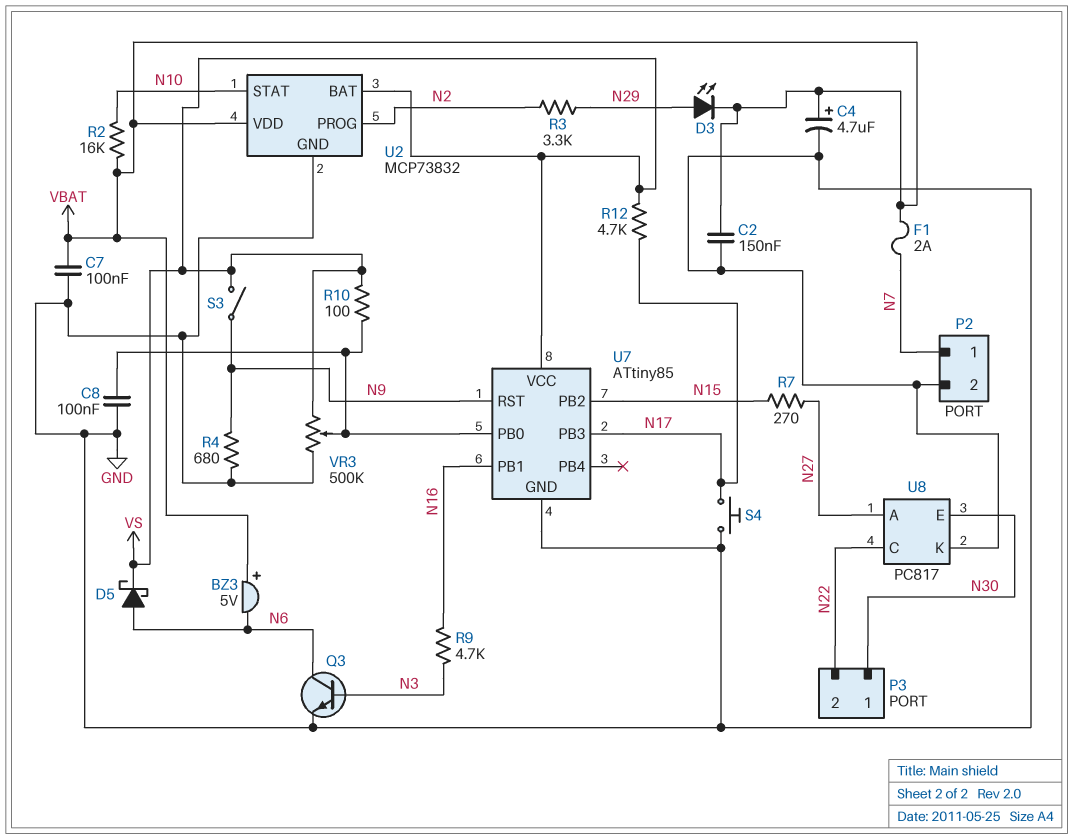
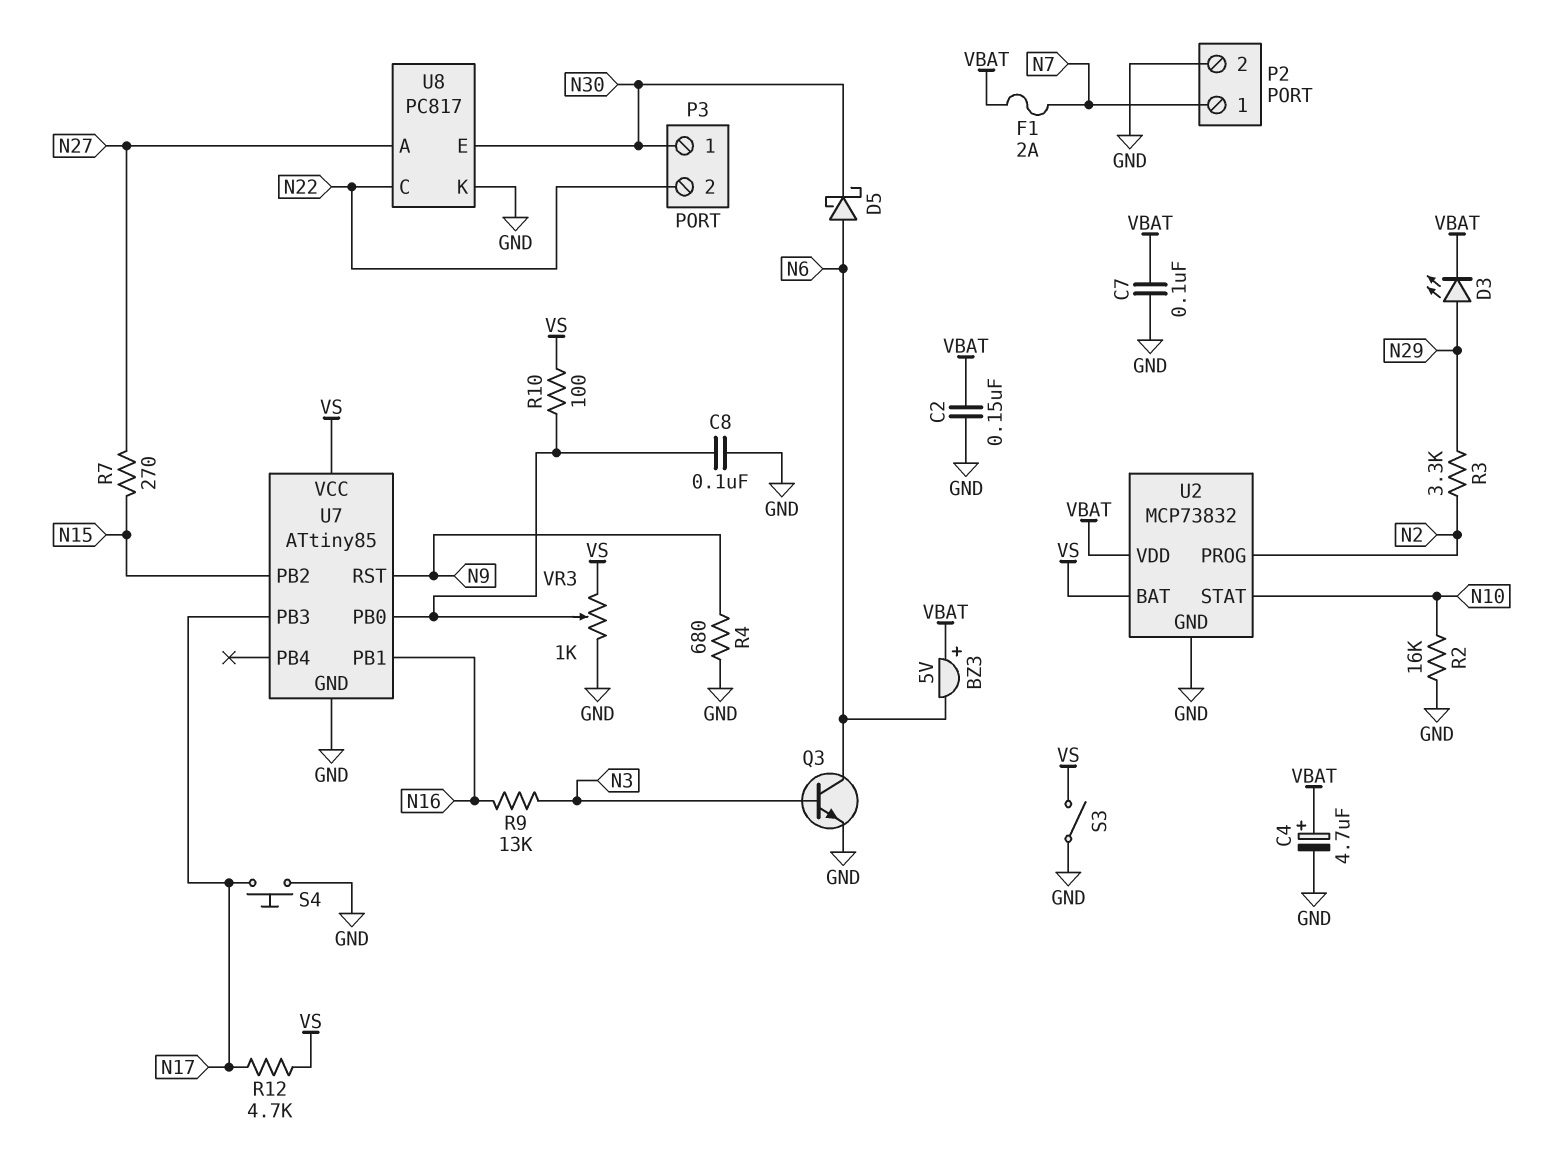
D5: schottky (A N6, K VS) -> schottky (A N6, K N30)
R2: 16k (N10, VBAT) -> 16k (GND, N10)
R9: 4.7k (N3, N16) -> 13k (N3, N16)
S3: switch (N9, VS) -> switch (GND, VS)
VR3: 500k (GND, VS, wiper U7/PB0) -> 1k (GND, VS, wiper U7/PB0)

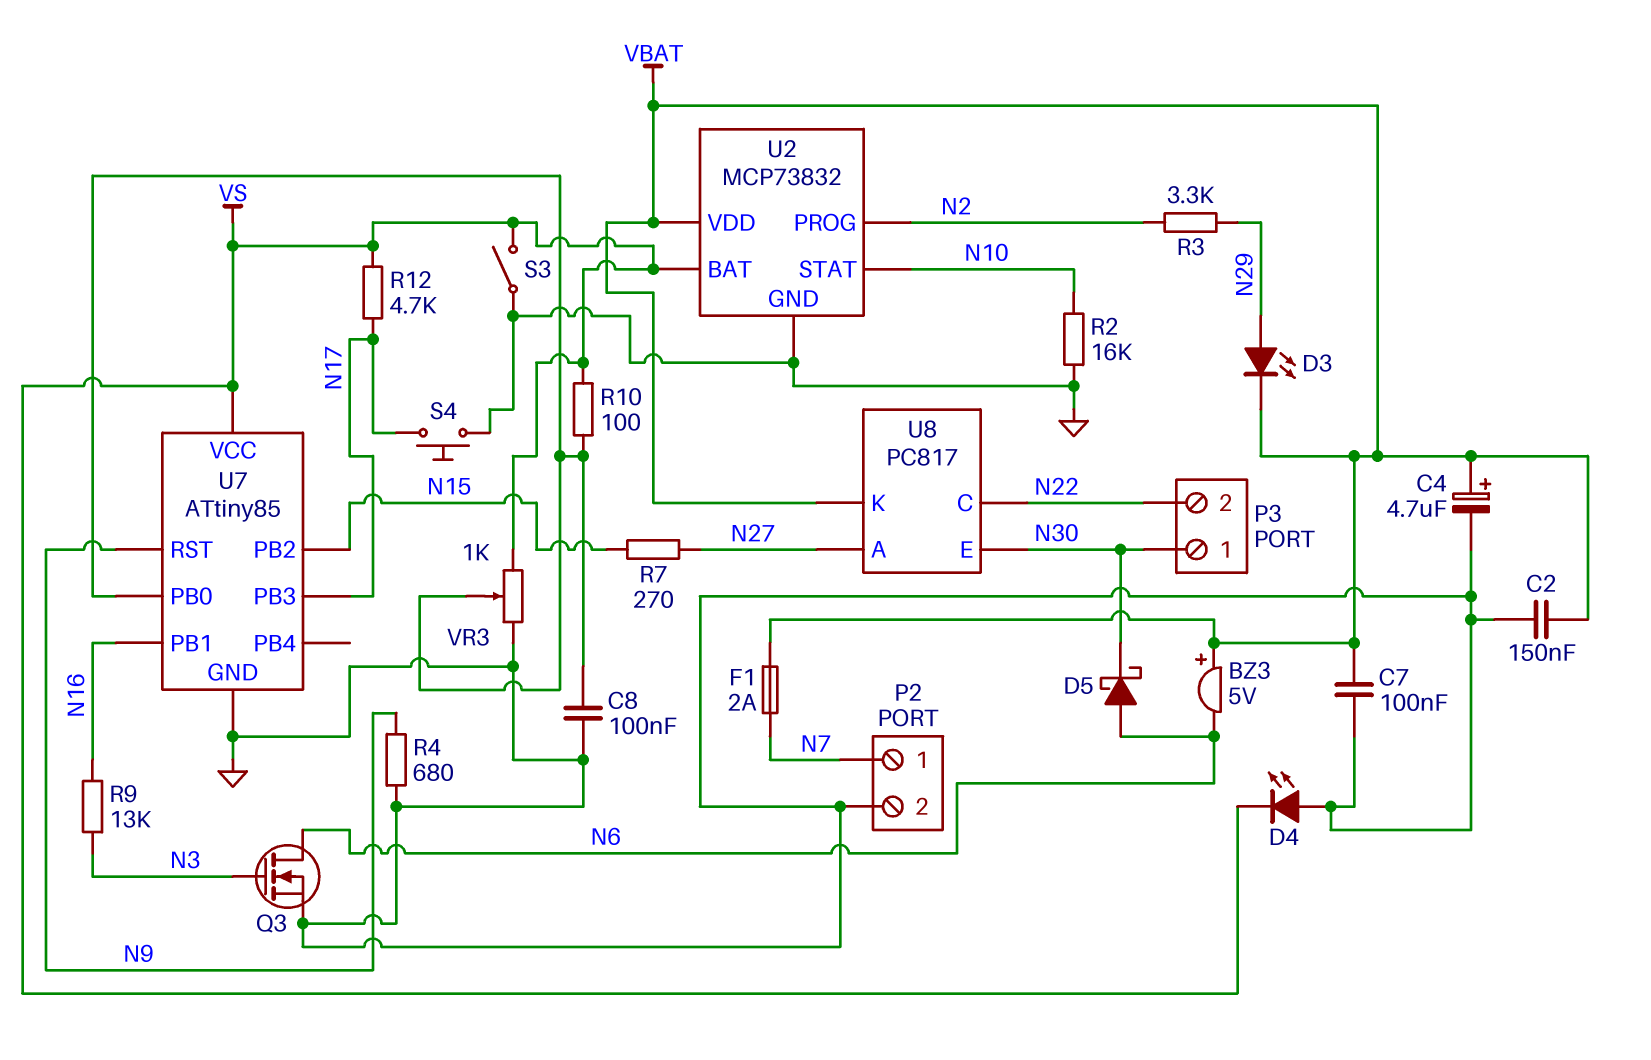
D4: none -> LED (A GND, K VS)
Q3: NPN (B N3, C N6, E GND) -> NMOS (G N3, D N6, S GND)
U8 pin K: GND -> VBAT

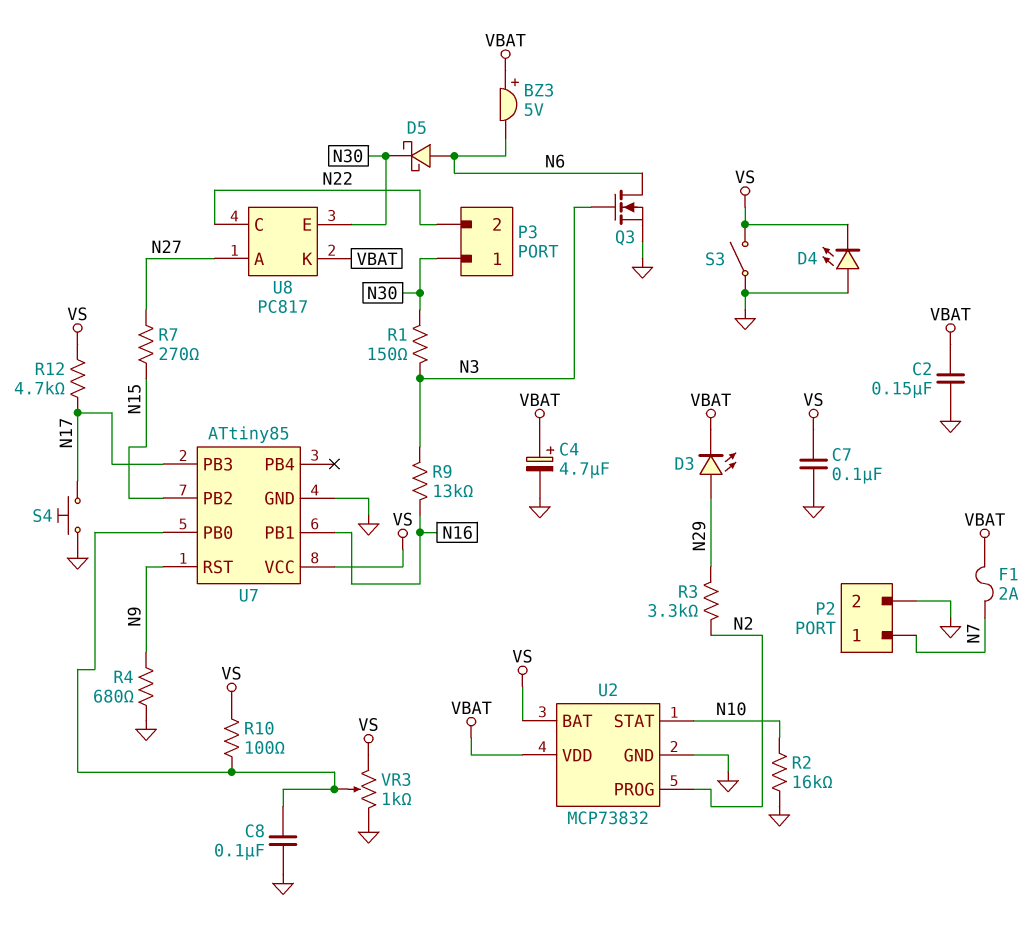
C7: 100nF (GND, VBAT) -> 100nF (GND, VS)
R1: none -> 150 (N3, N30)

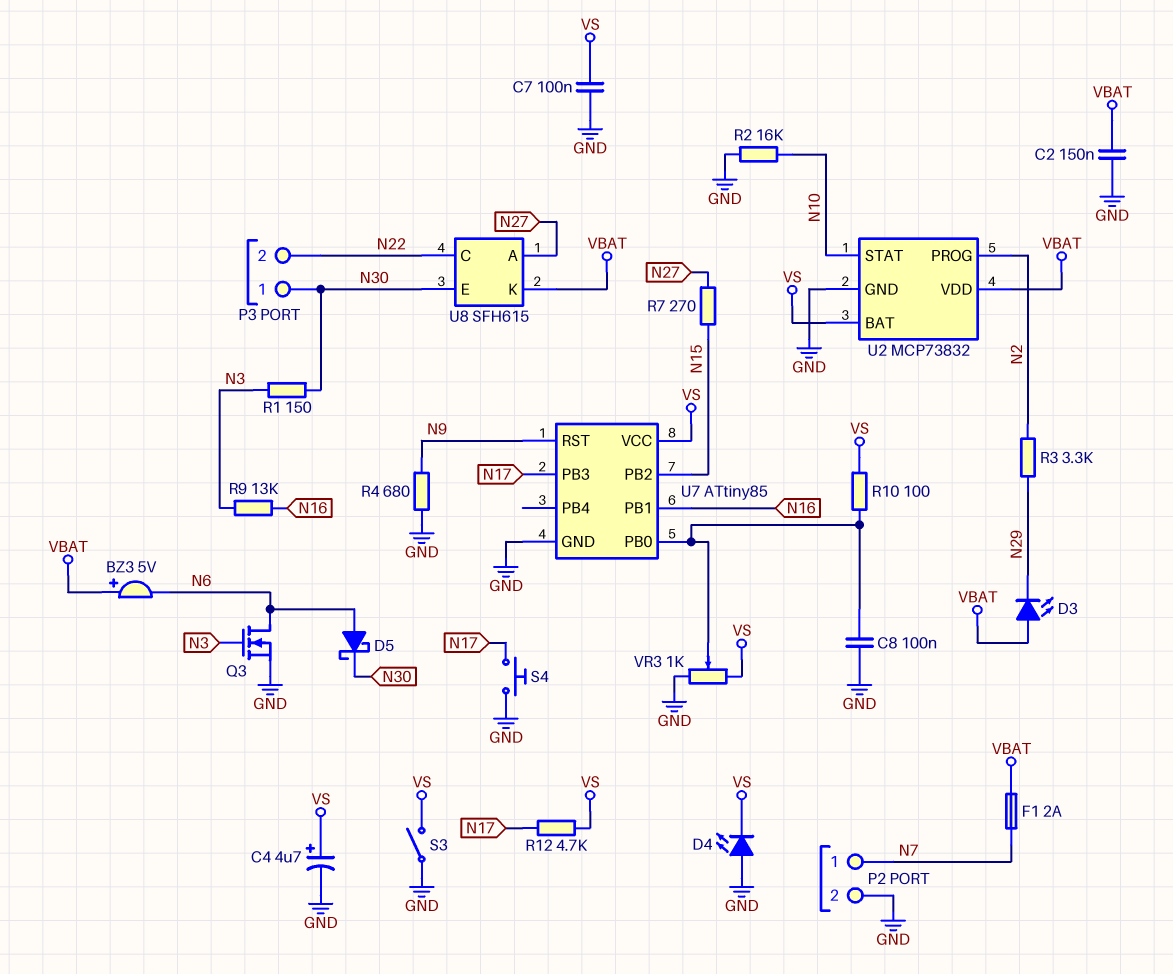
C4: 4.7uF (plus VBAT, minus GND) -> 4.7uF (plus VS, minus GND)
D3: LED (A N29, K VBAT) -> LED (A VBAT, K N29)
U8: PC817 -> SFH615

